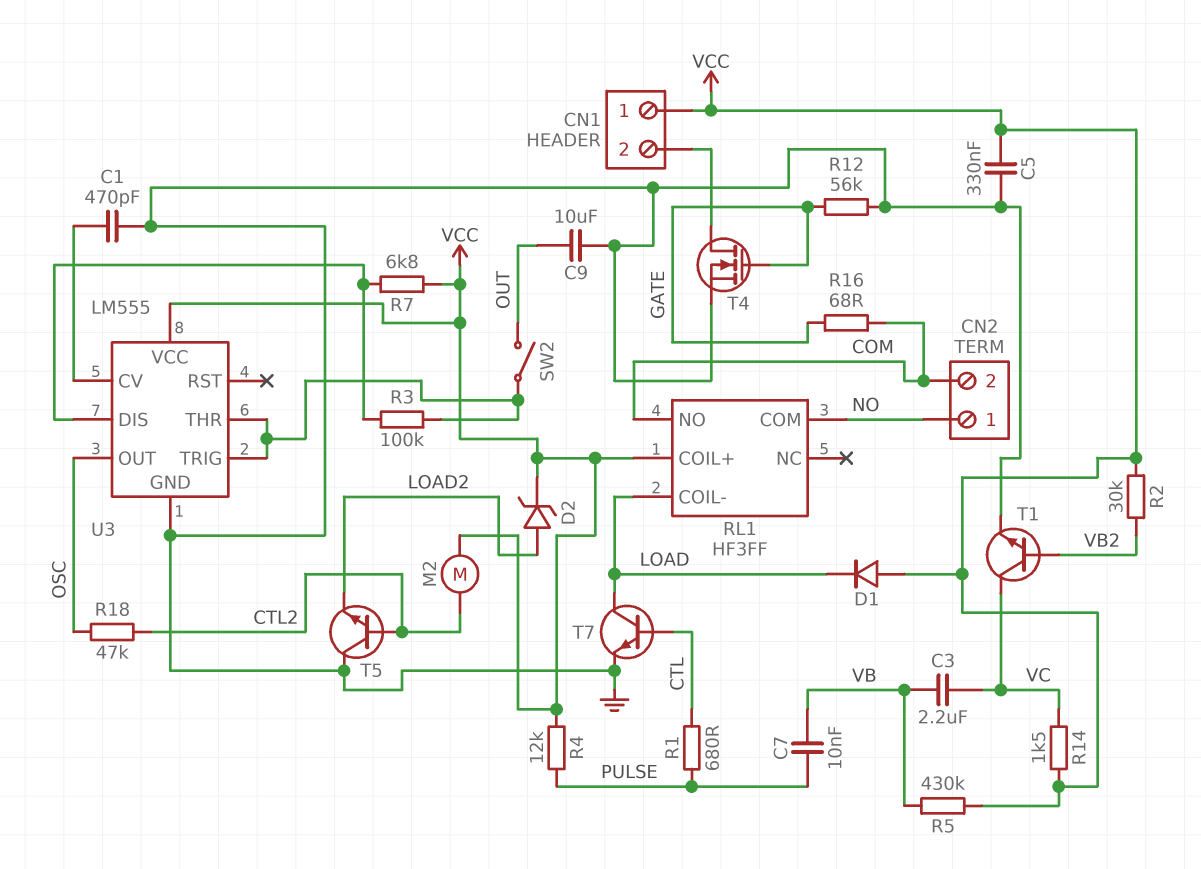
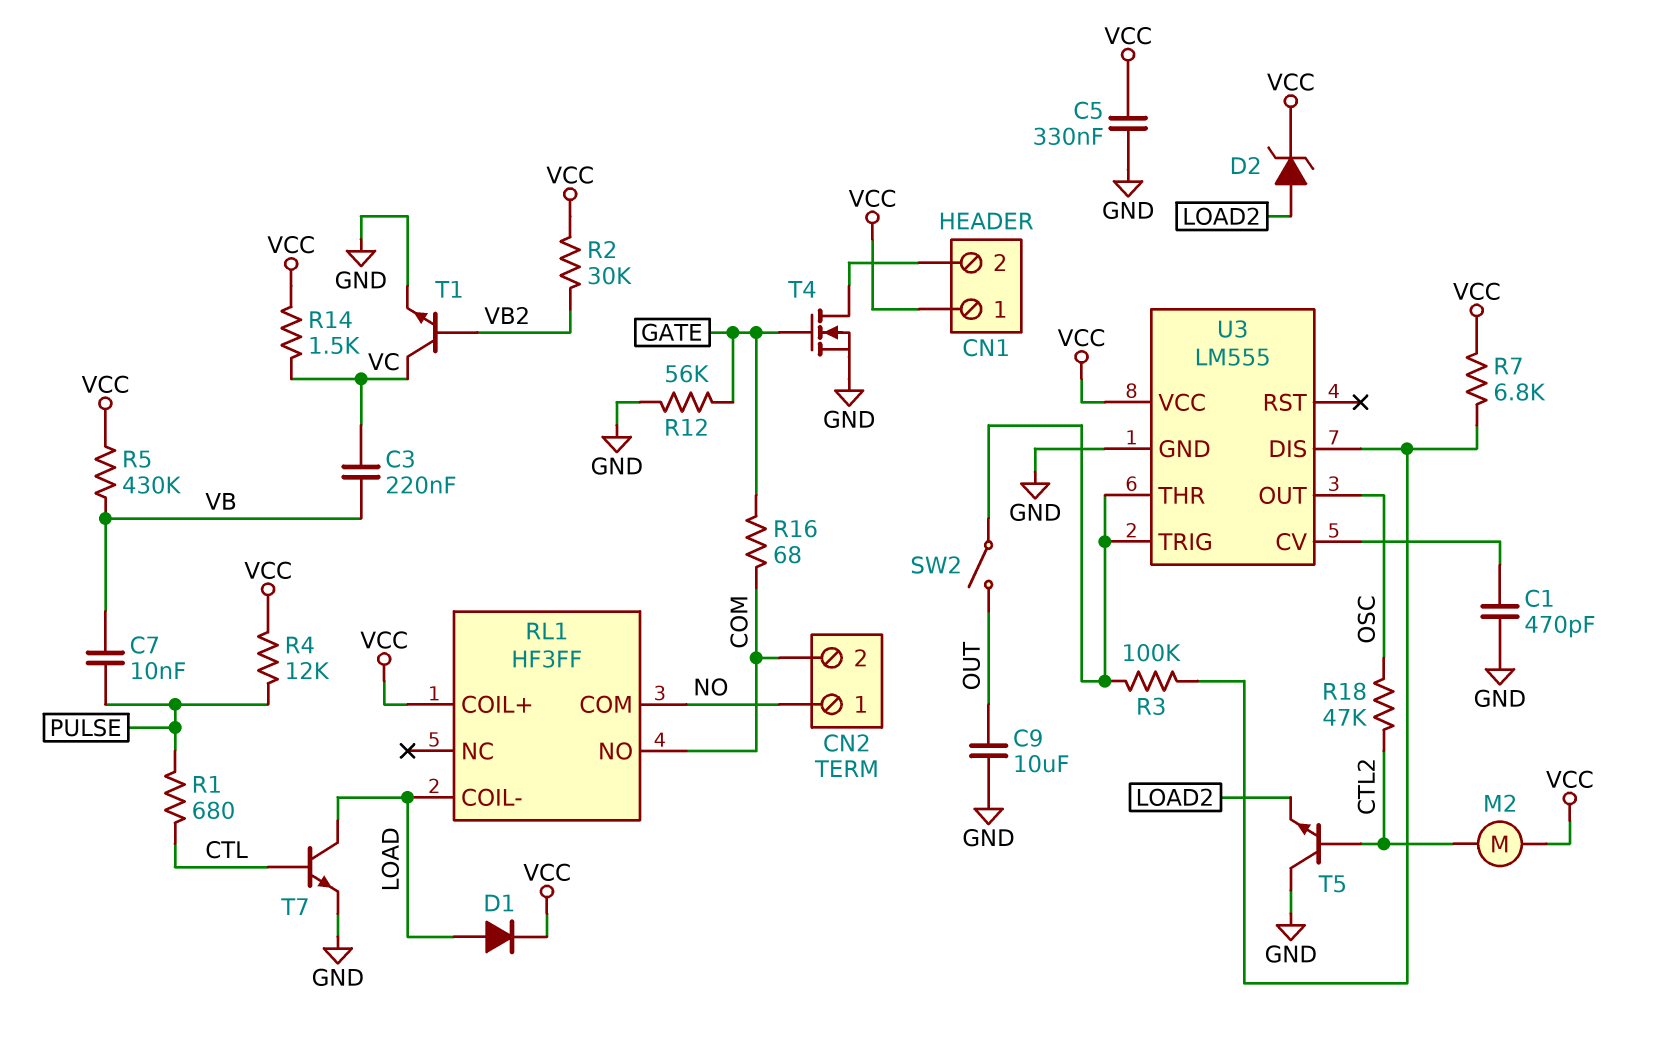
C3: 2.2uF (VB, VC) -> 220nF (VB, VC)
D1: diode (A VCC, K LOAD) -> diode (A LOAD, K VCC)

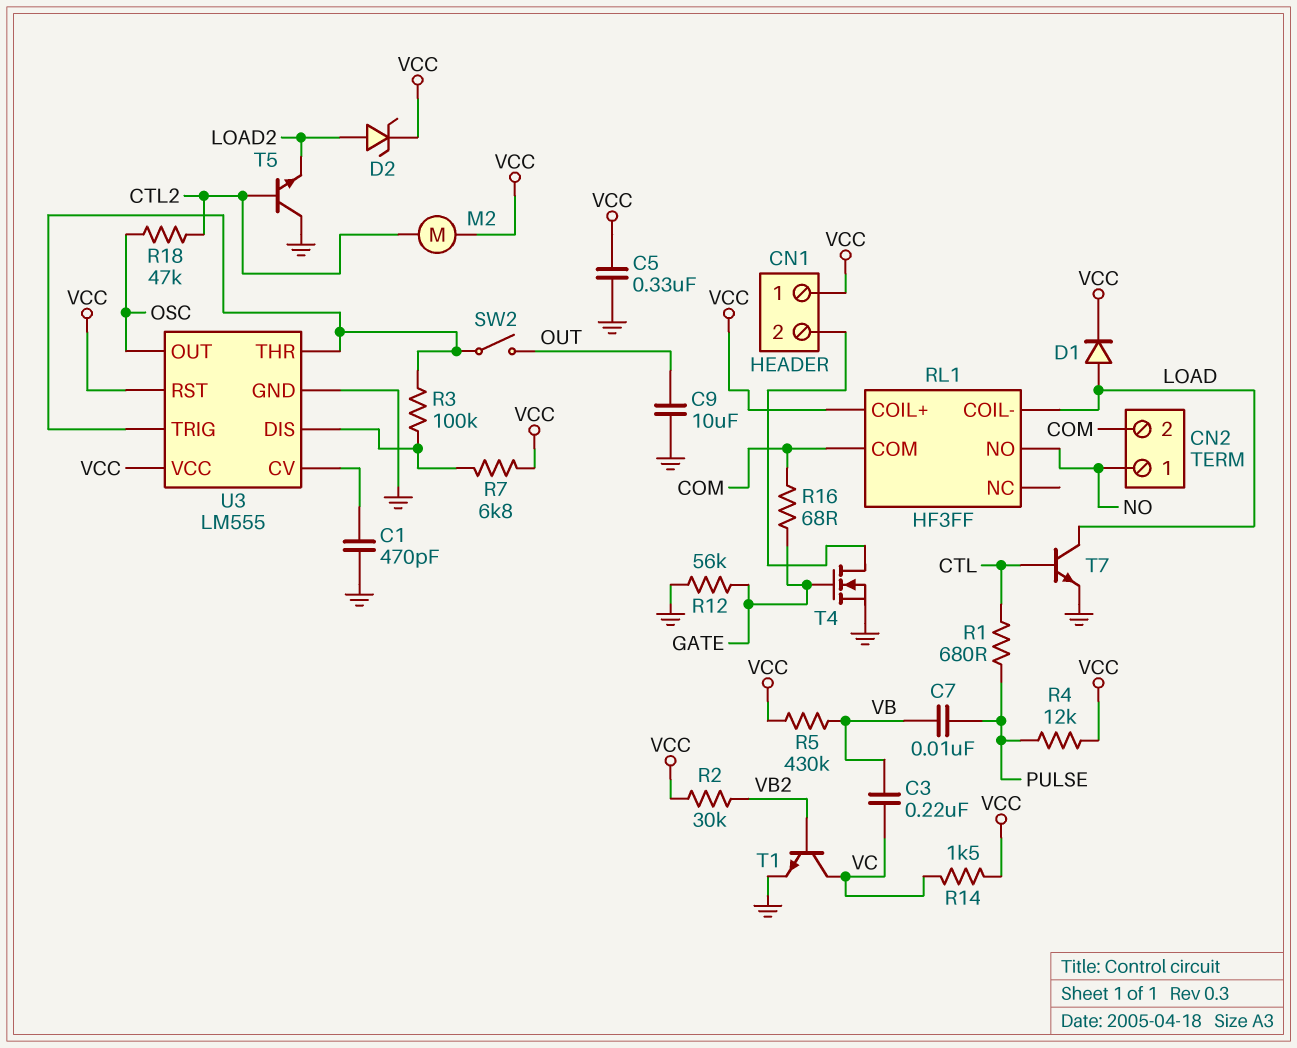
RL1 pin COM: NO -> COM
RL1 pin NO: COM -> NO
U3 pin RST: none -> VCC

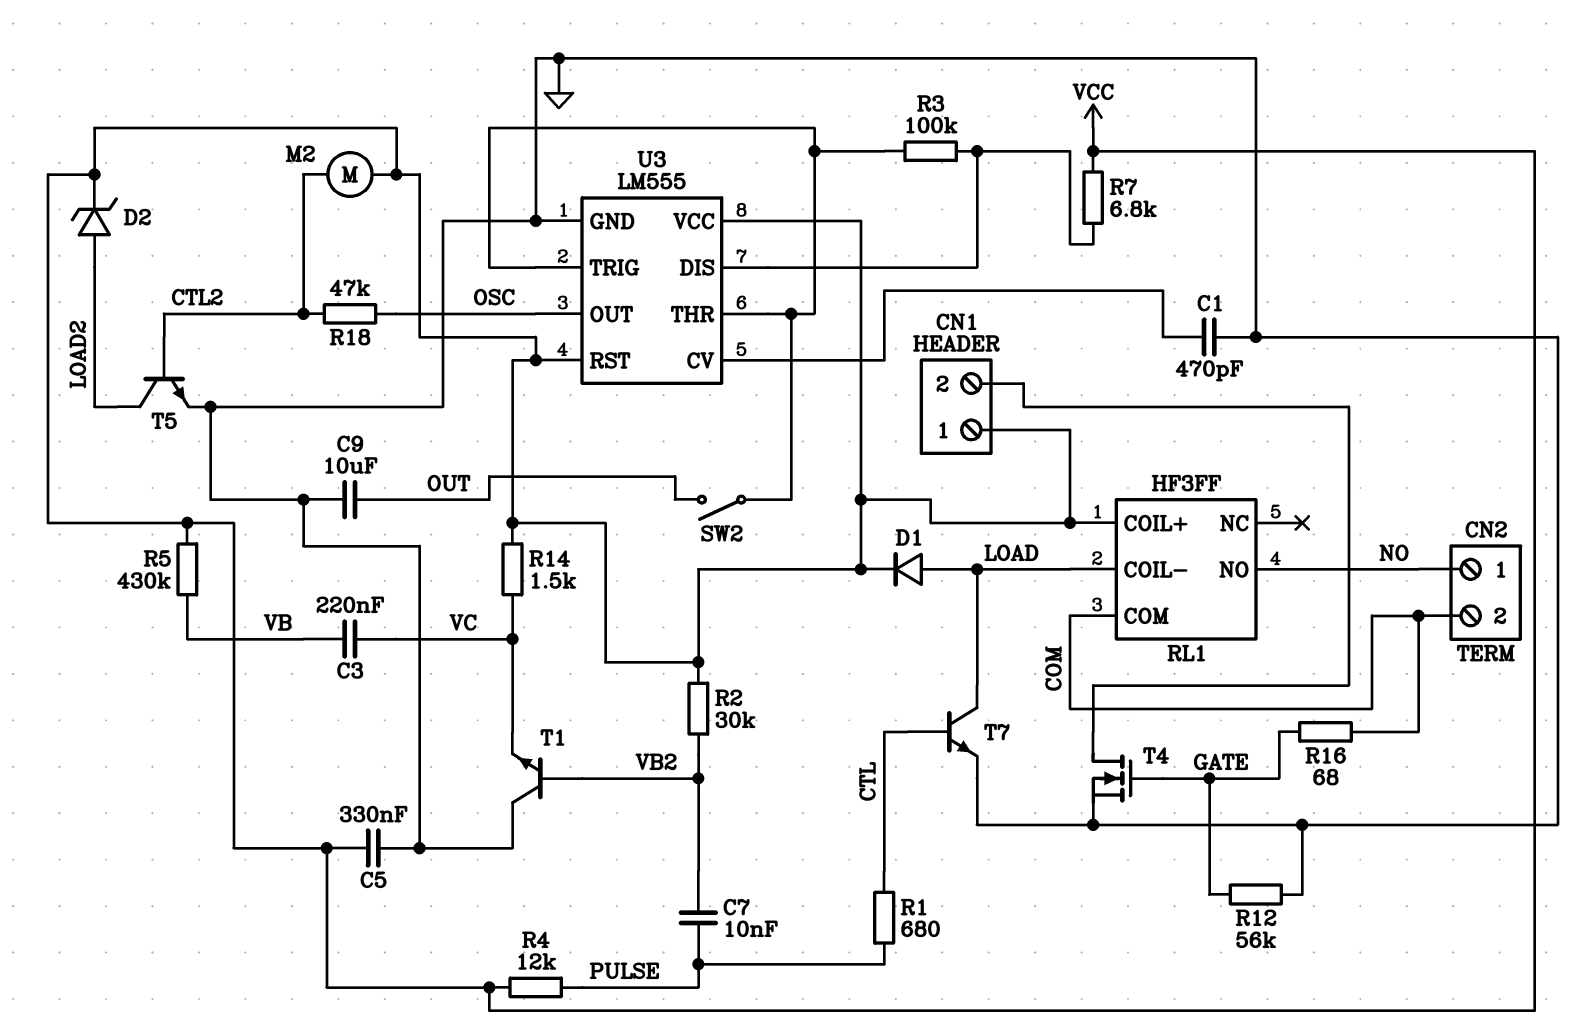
C7: 10nF (PULSE, VB) -> 10nF (PULSE, VB2)
T1: NPN (B VB2, C VC, E GND) -> NPN (B VB2, C GND, E VC)
T5: NPN (B CTL2, C GND, E LOAD2) -> NPN (B CTL2, C LOAD2, E GND)

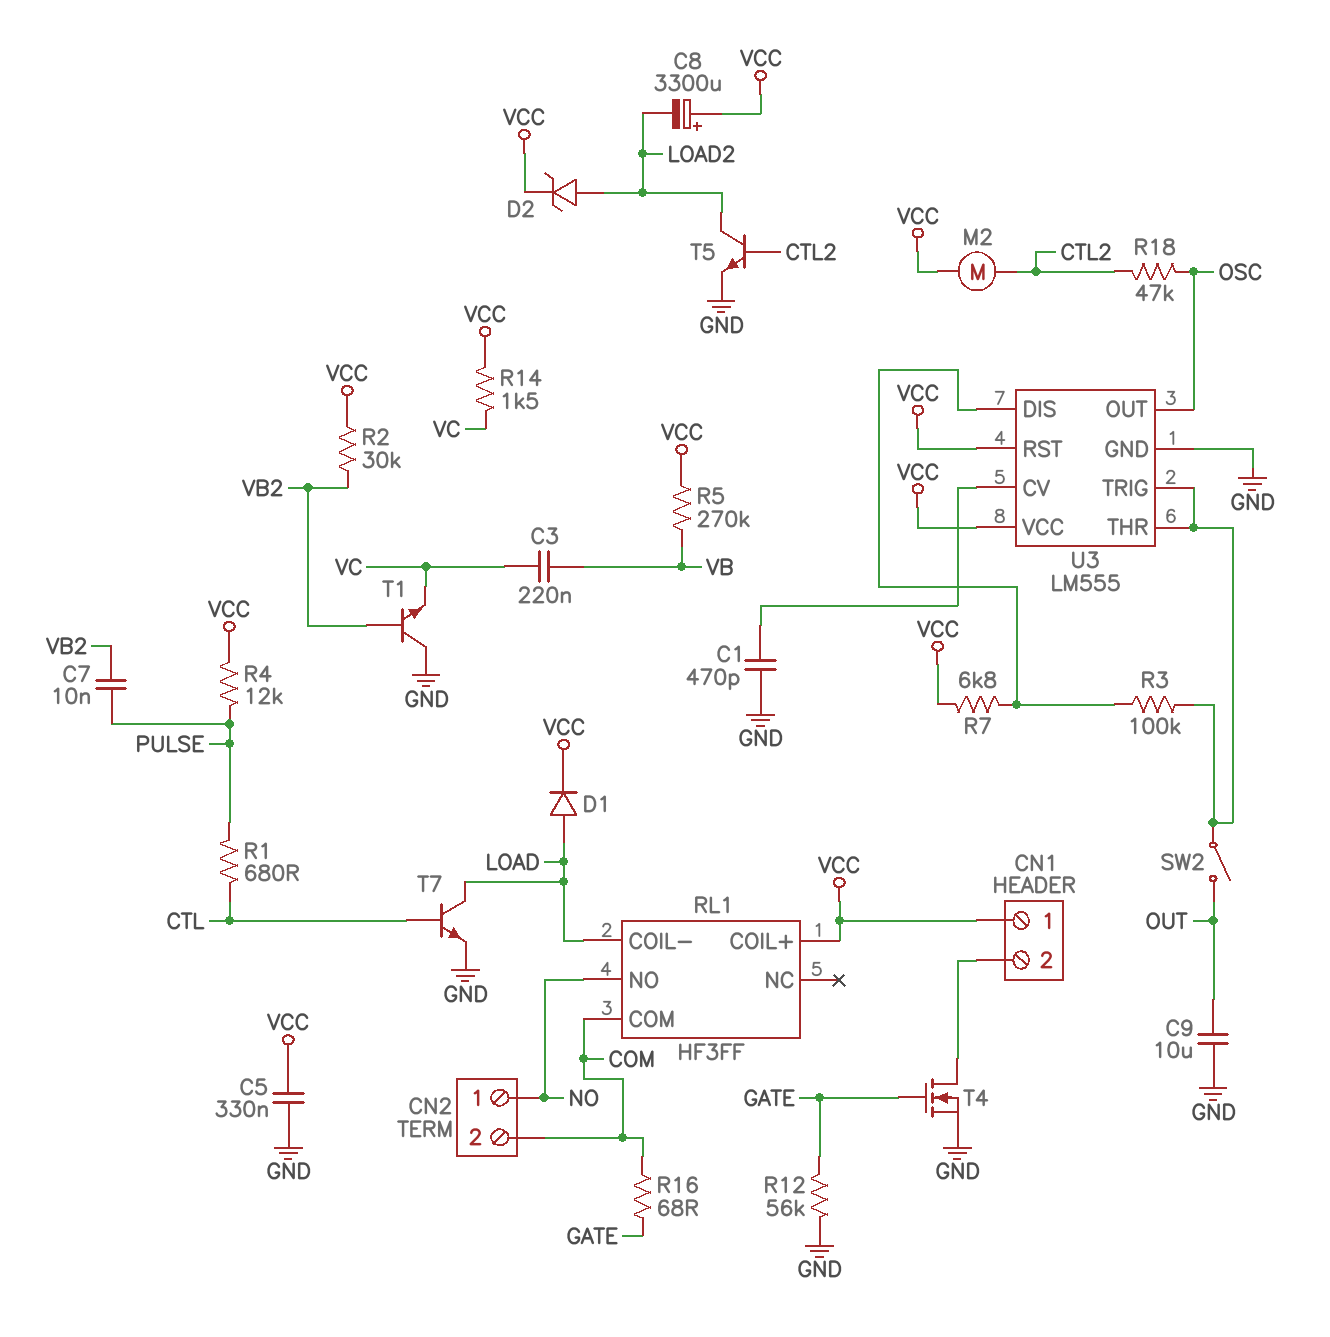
C8: none -> 3300uF (plus VCC, minus LOAD2)
R5: 430k (VB, VCC) -> 270k (VB, VCC)

